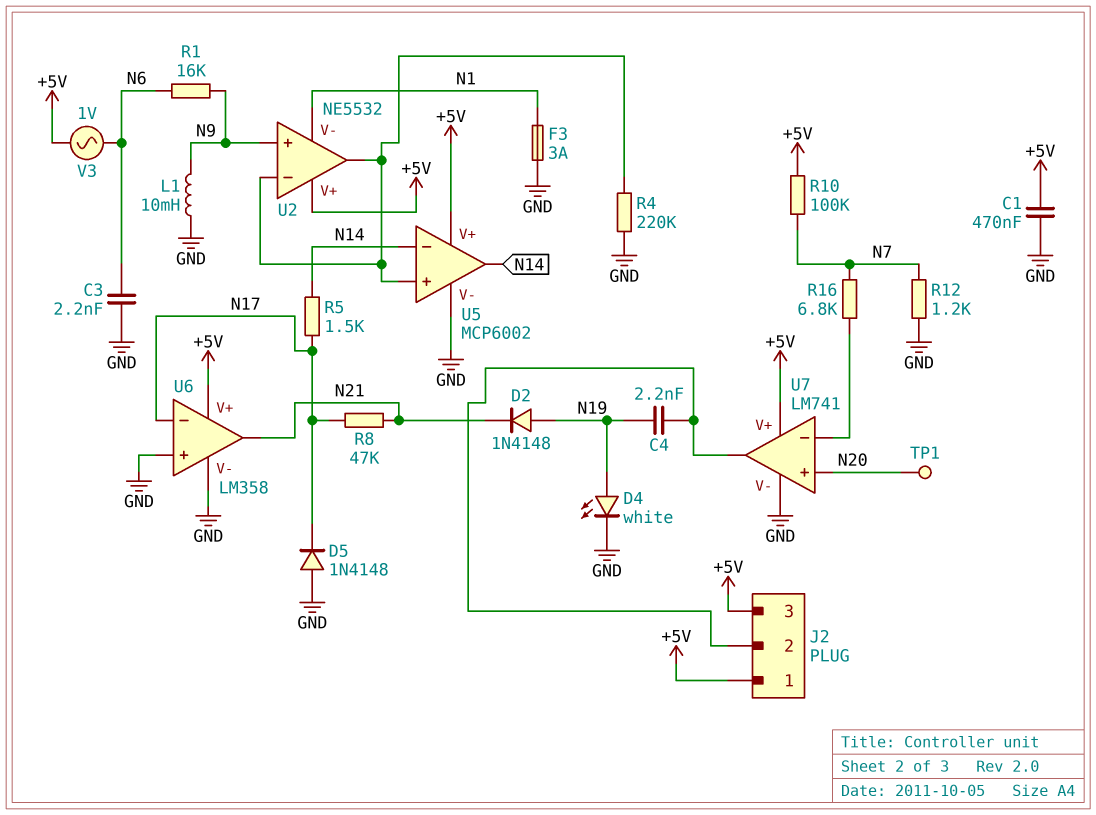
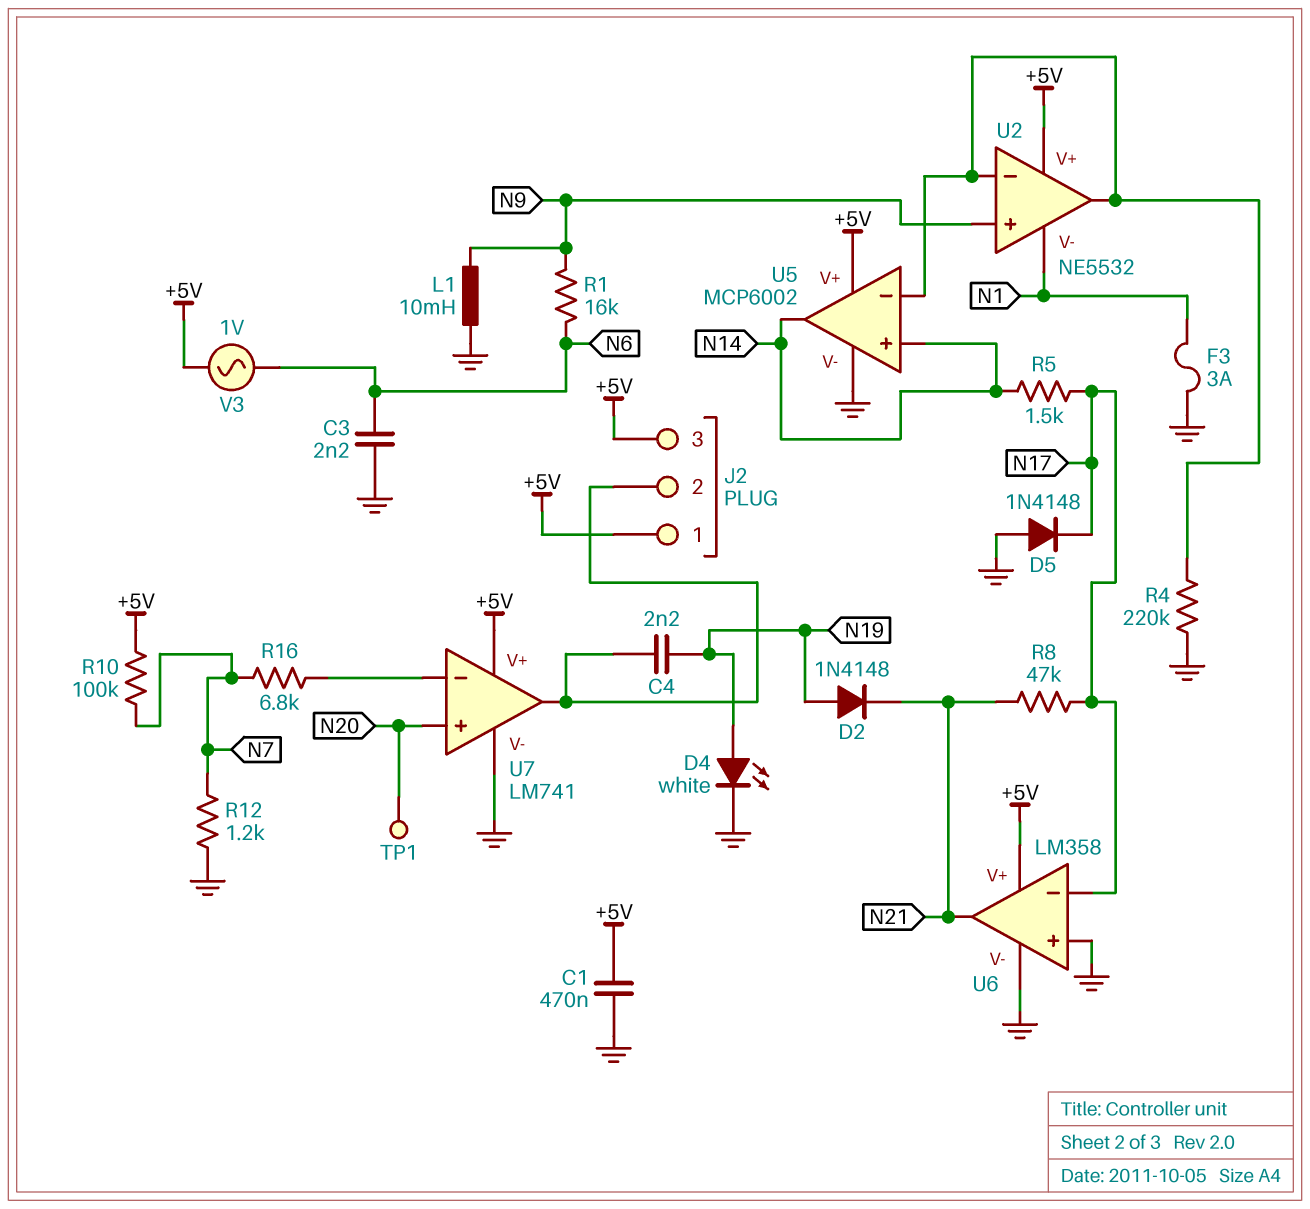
U5 pin in+: U2/in- -> N14
U5 pin in-: N14 -> U2/in-

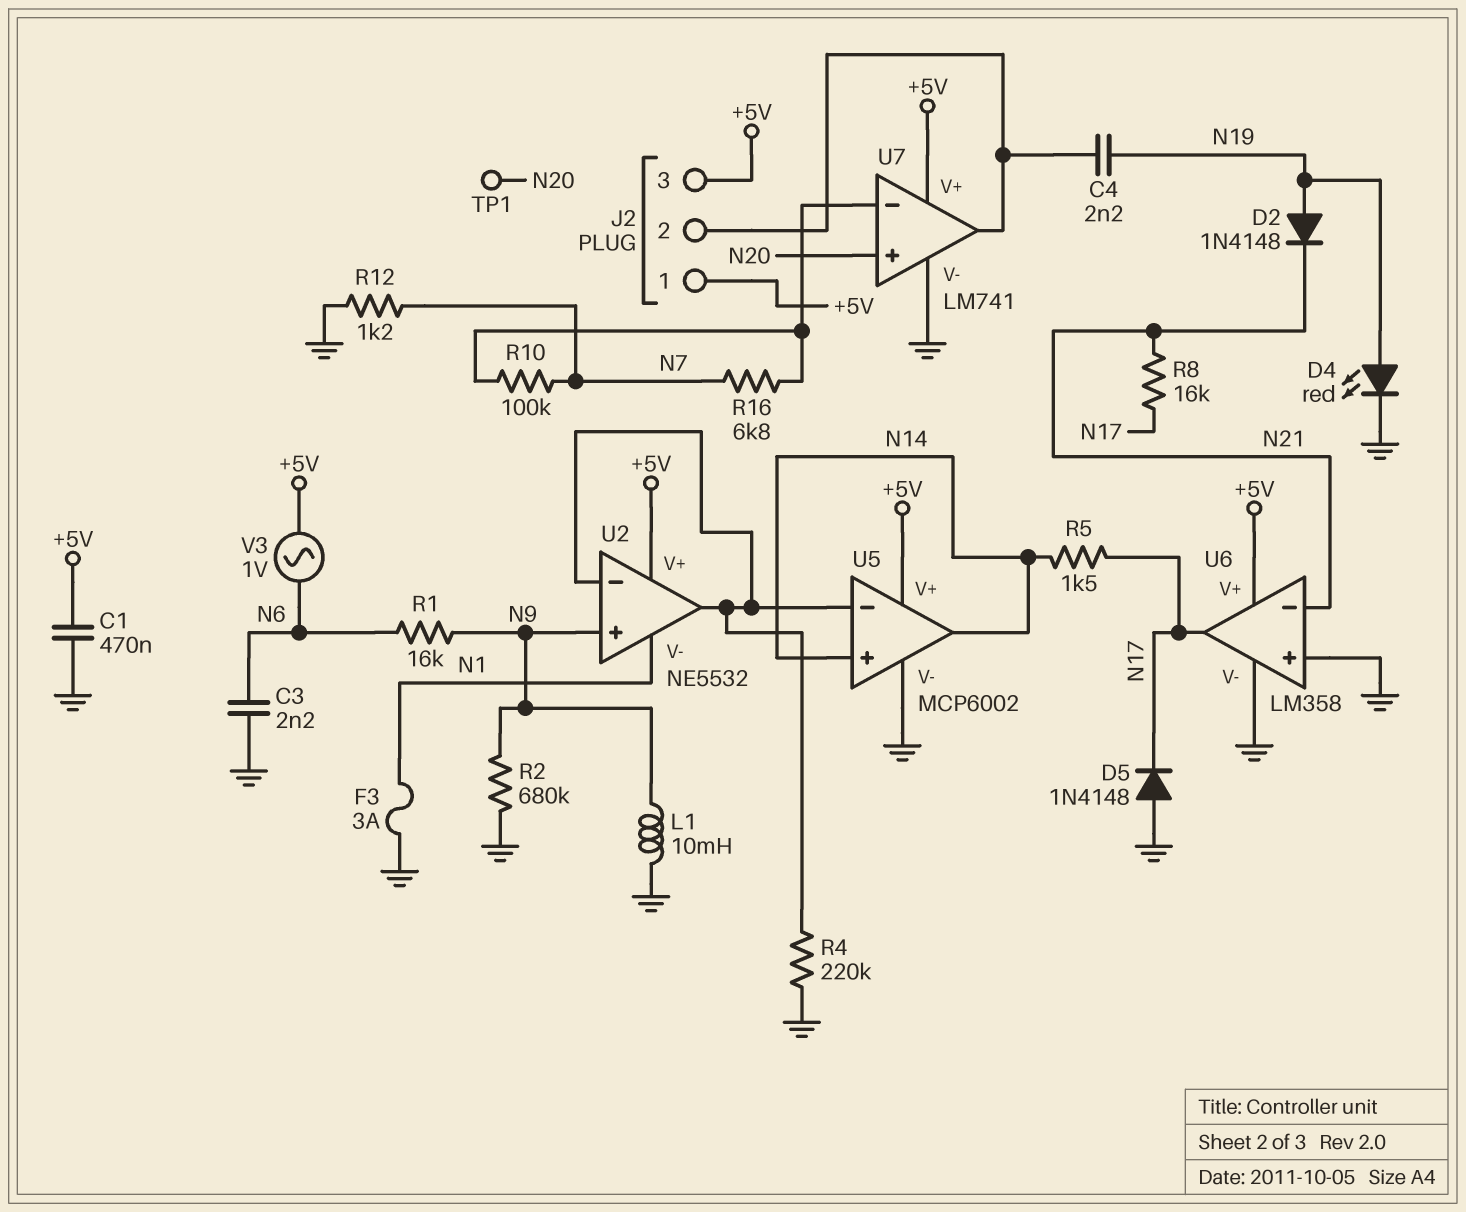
D4: LED white (A N19, K GND) -> LED red (A N19, K GND)
R2: none -> 680k (GND, N9)
R8: 47k (N17, N21) -> 16k (N17, N21)
R10: 100k (+5V, N7) -> 100k (N7, U7/in-)
U6 pin in-: N17 -> N21
U6 pin out: N21 -> N17

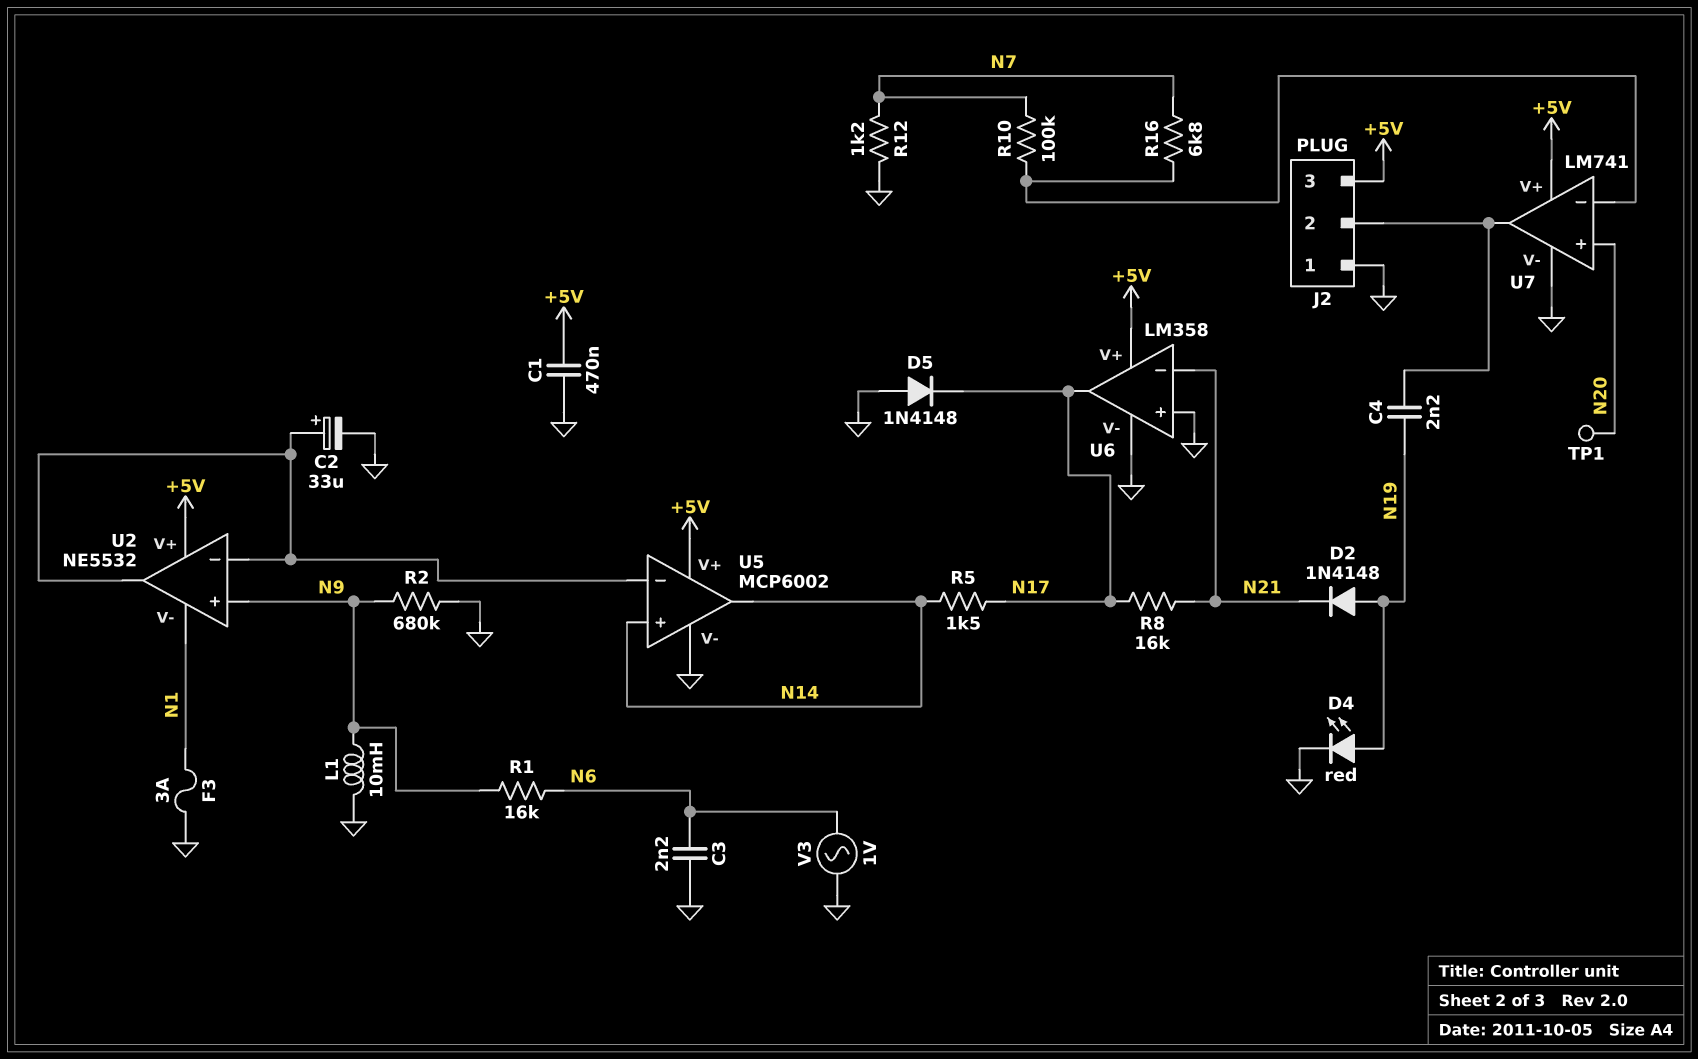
C2: none -> 33uF (plus U2/in-, minus GND)
J2 pin 1: +5V -> GND
R4: 220k (GND, U2/in-) -> none
V3: AC 1V (+5V, N6) -> AC 1V (GND, N6)

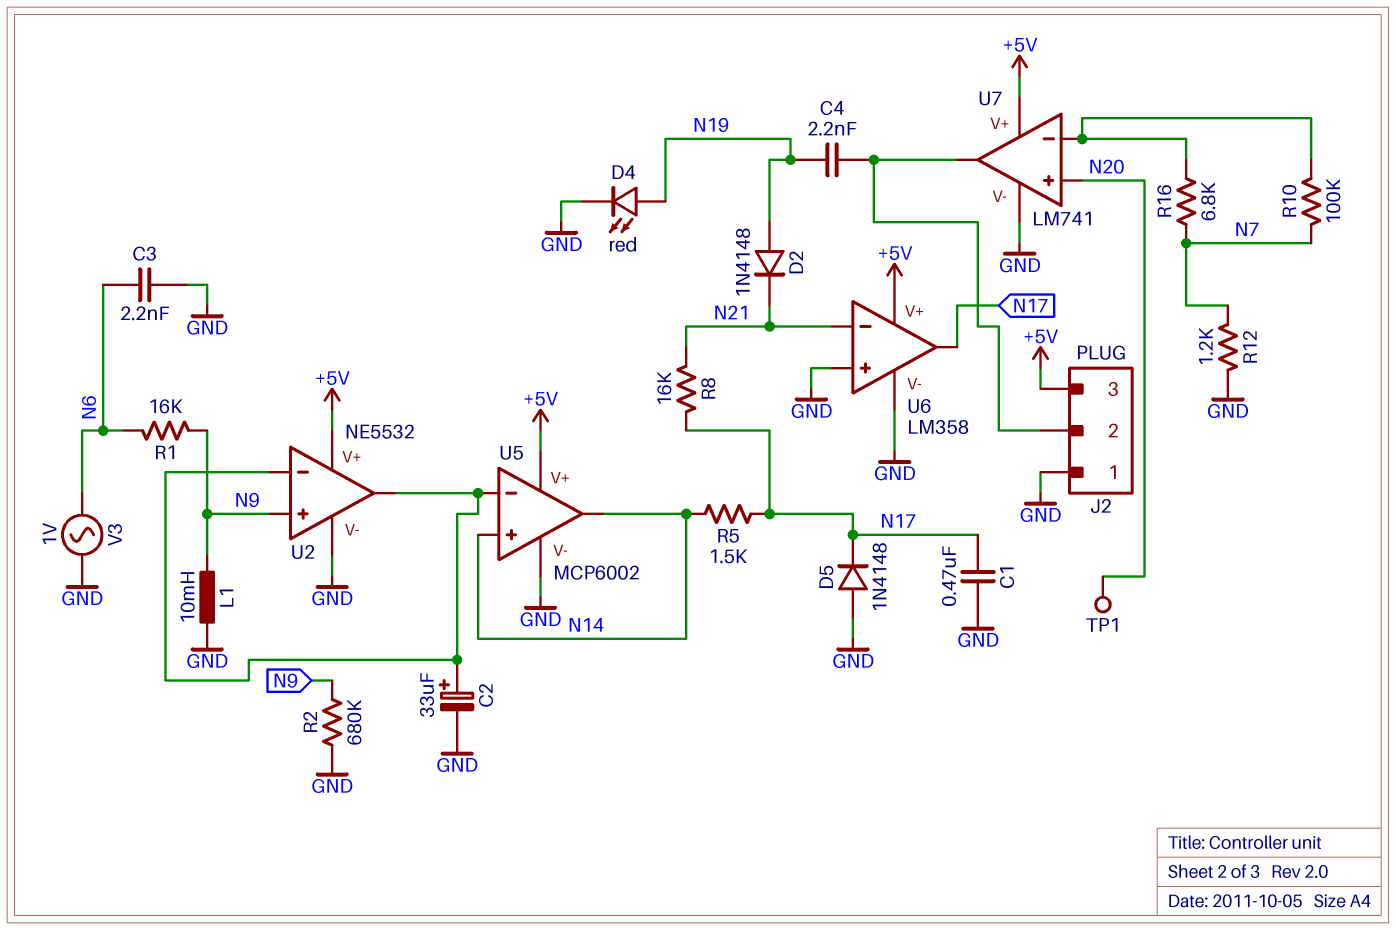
C1: 470nF (+5V, GND) -> 470nF (GND, N17)
F3: 3A (GND, N1) -> none
U2 pin V-: N1 -> GND

